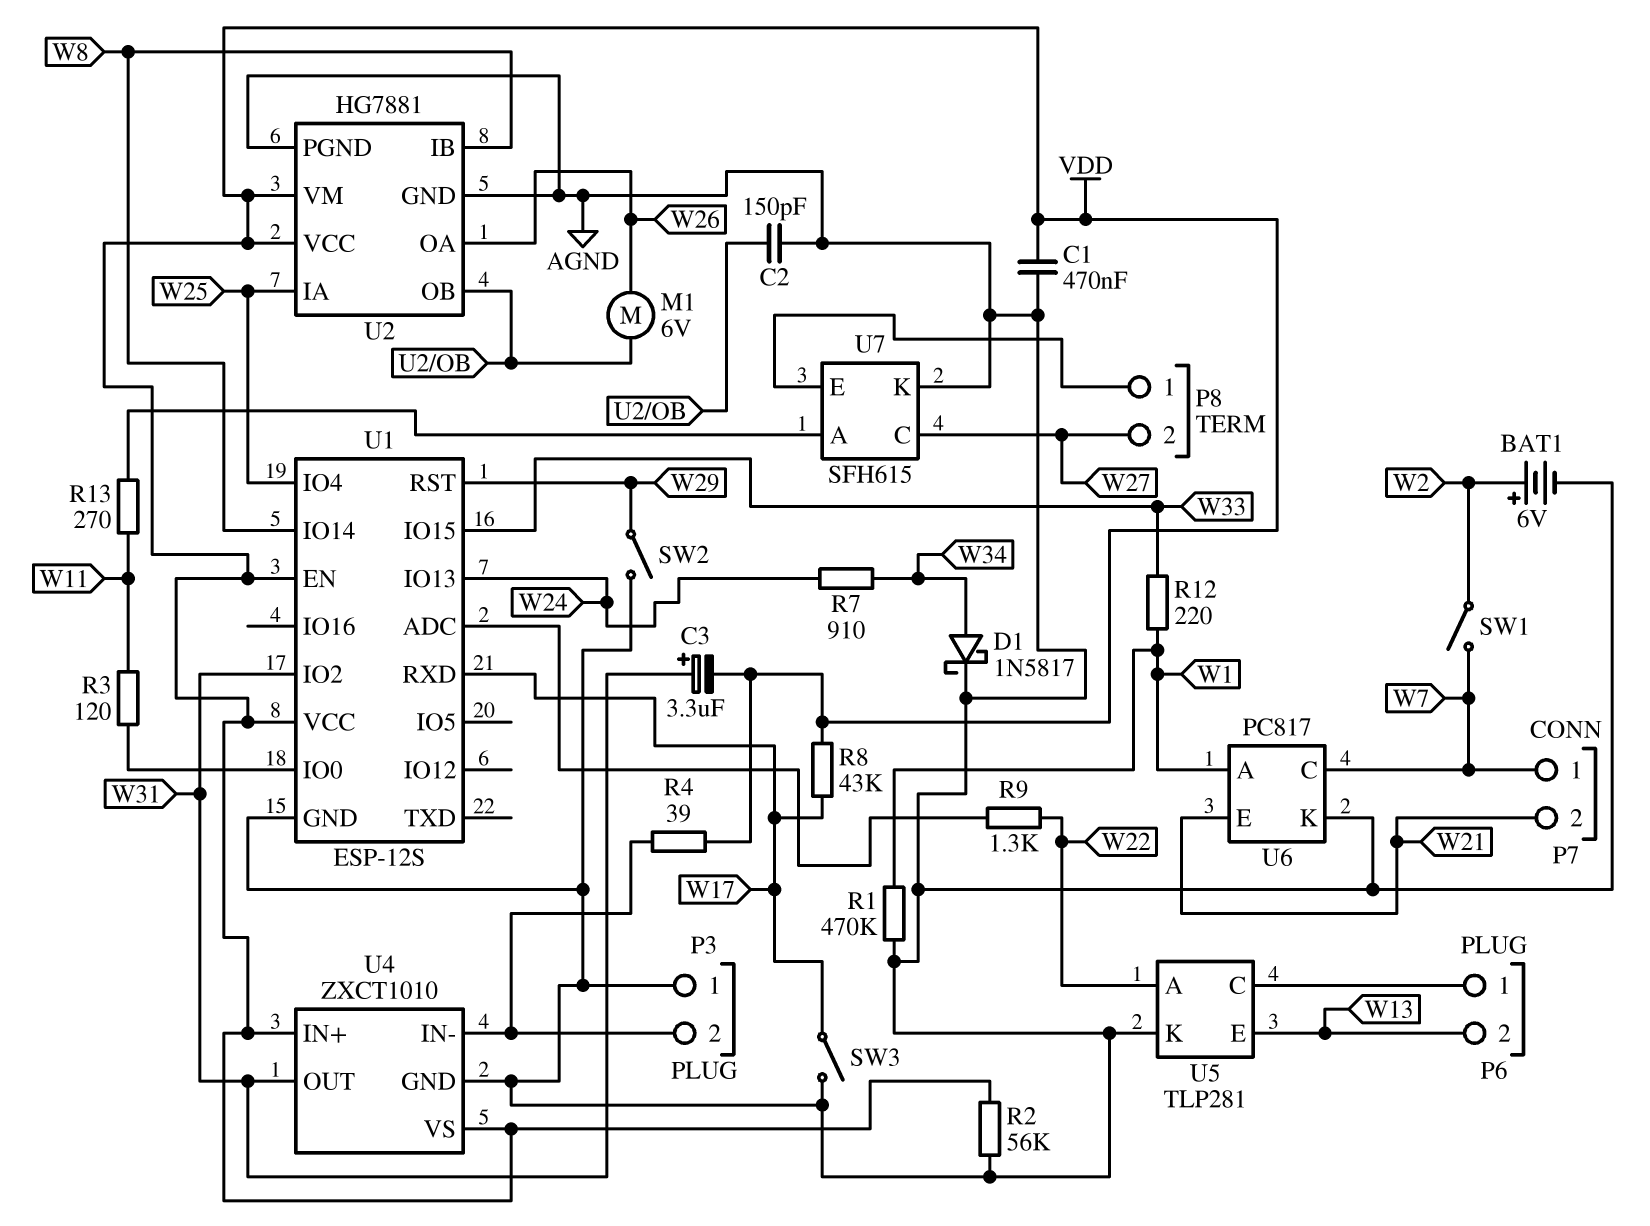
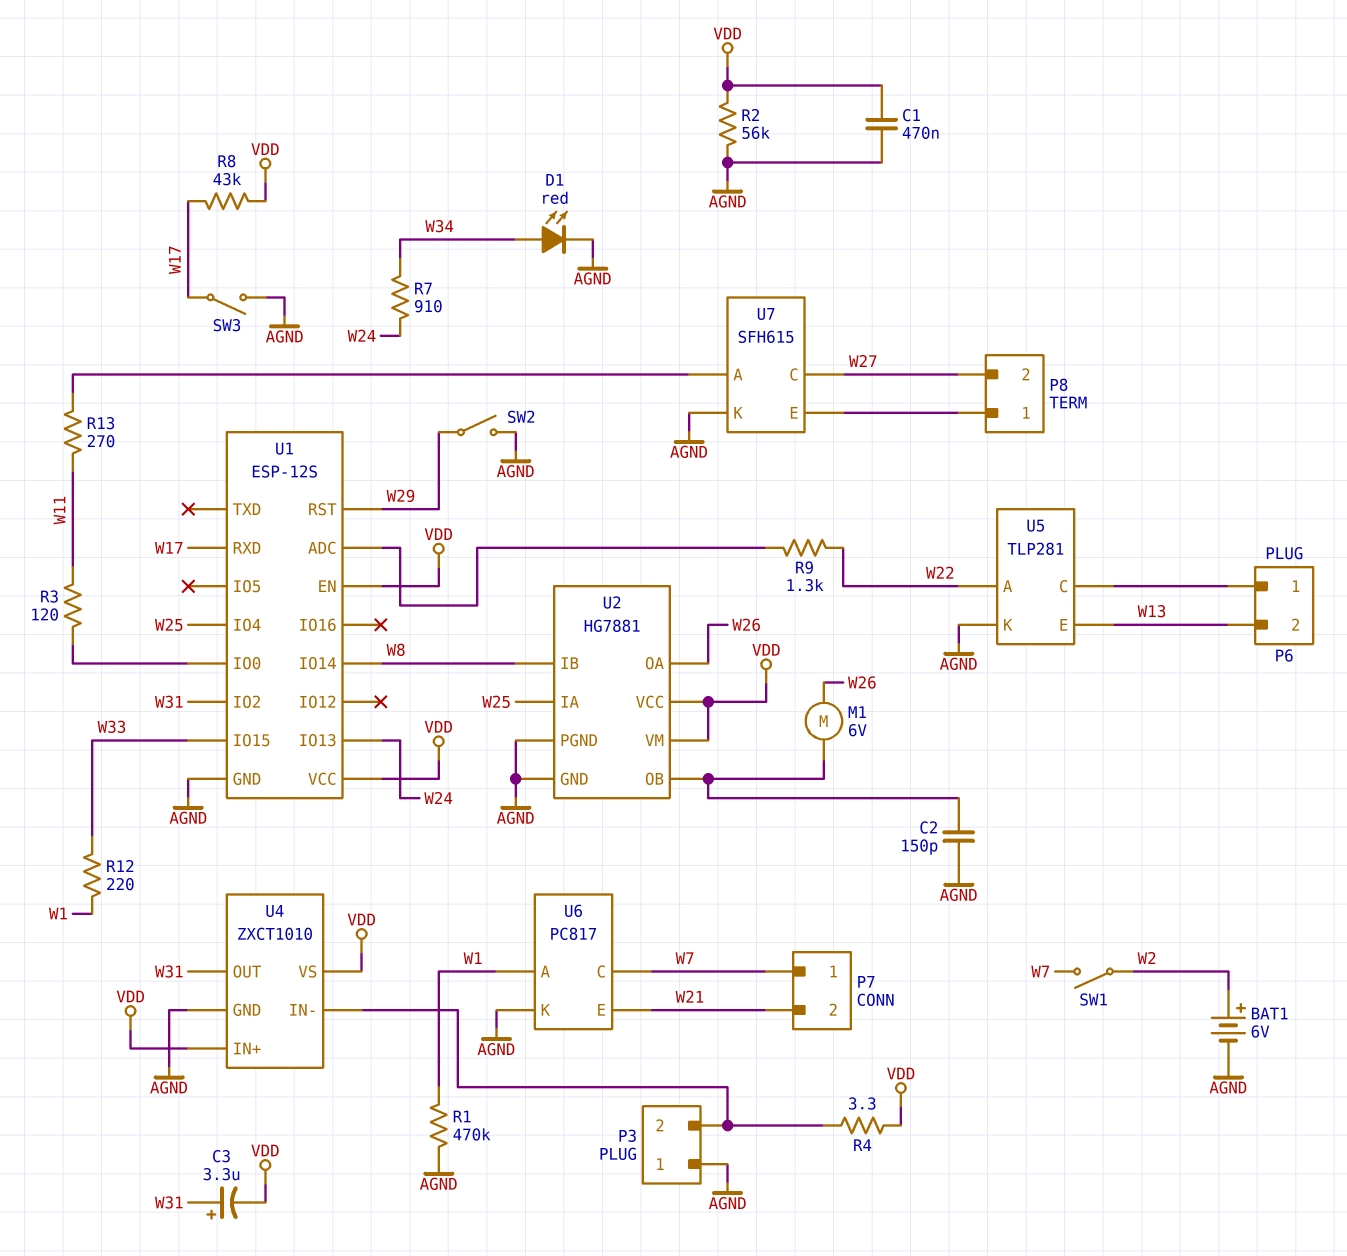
D1: schottky 1N5817 (A W34, K AGND) -> LED red (A W34, K AGND)
R4: 39 (P3/2, VDD) -> 3.3 (P3/2, VDD)

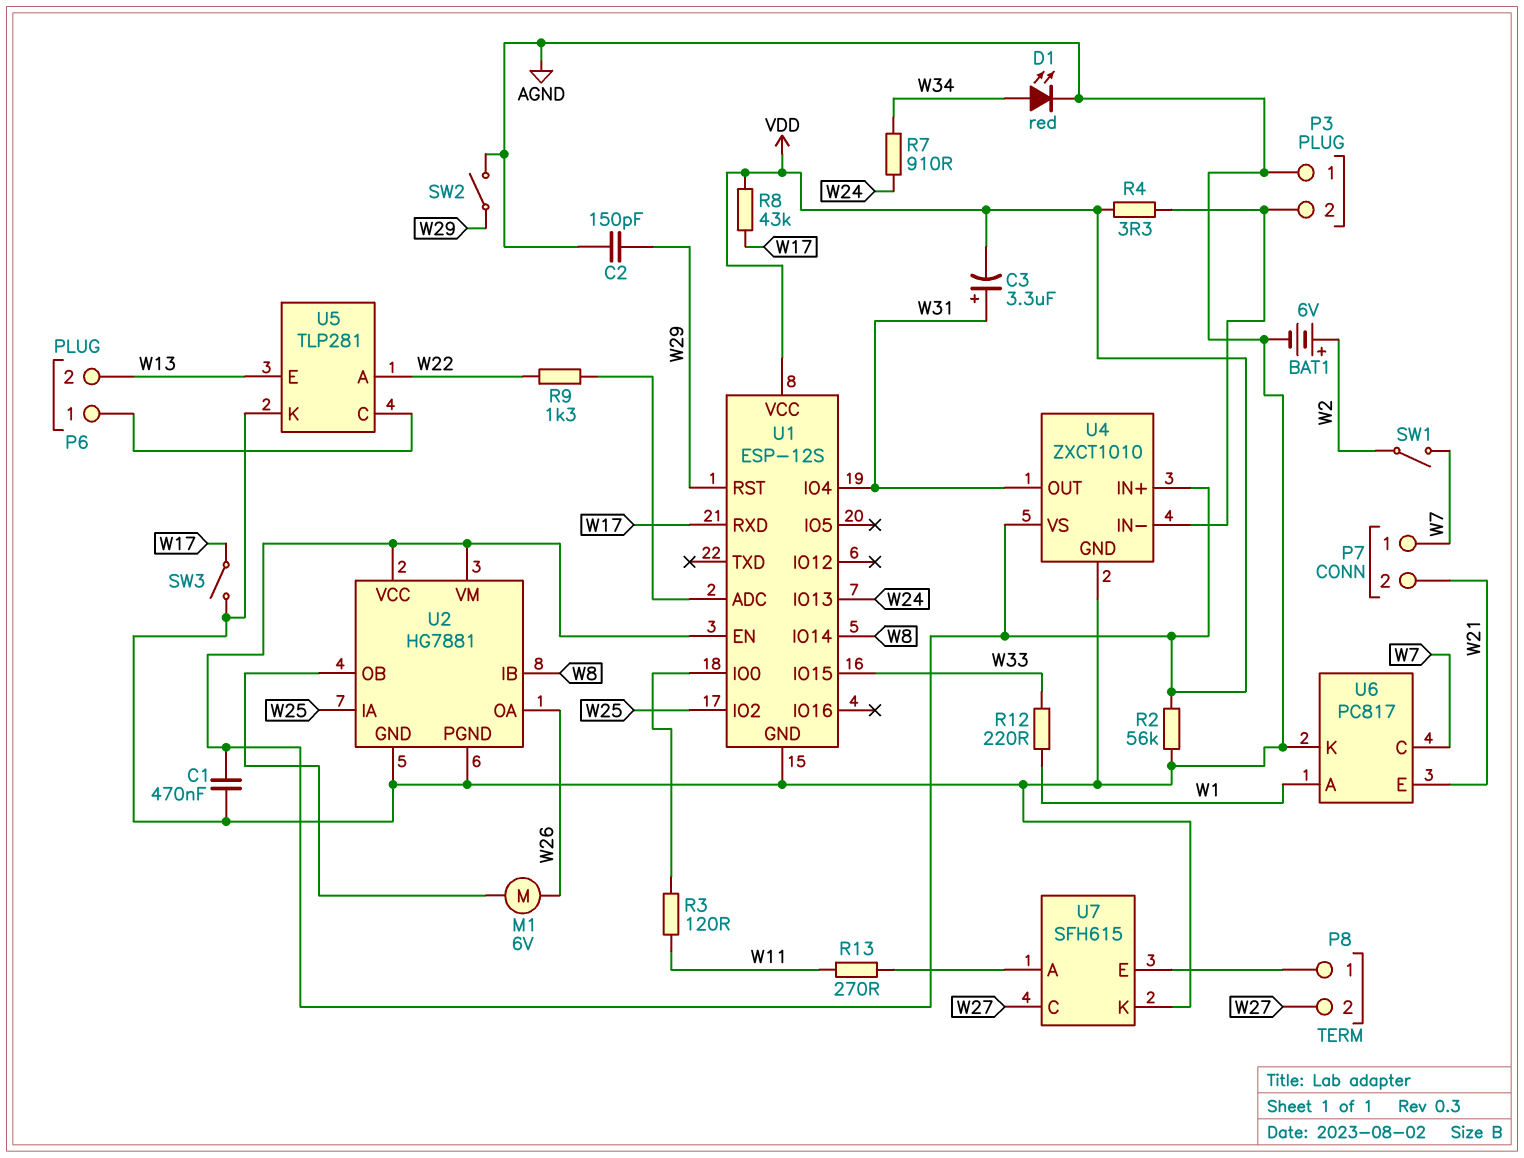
C2: 150pF (AGND, U2/OB) -> 150pF (AGND, W29)
R1: 470k (AGND, W1) -> none
U1 pin IO2: W31 -> W25
U1 pin IO4: W25 -> W31

